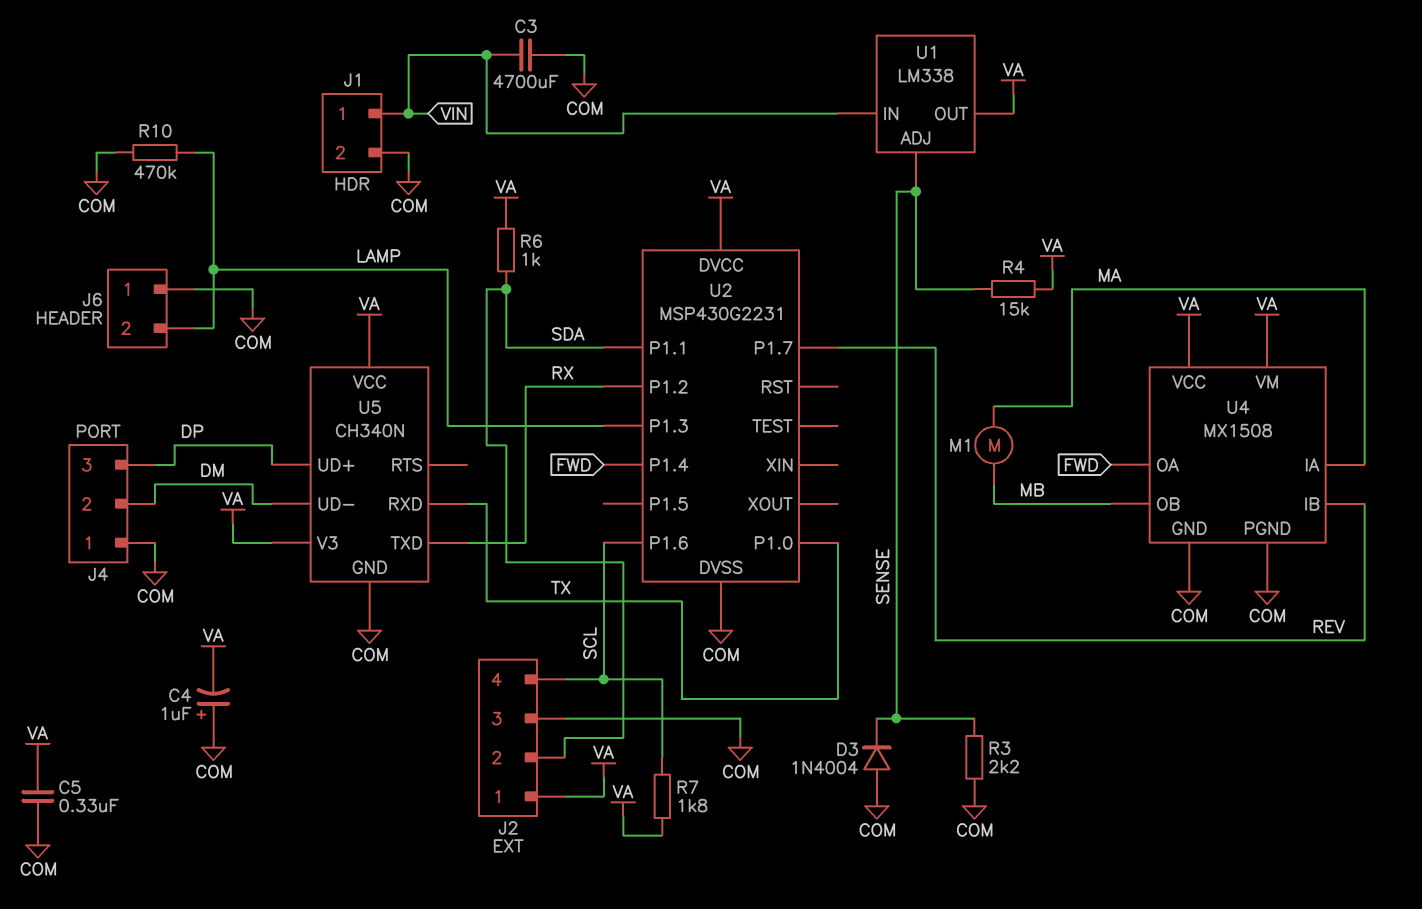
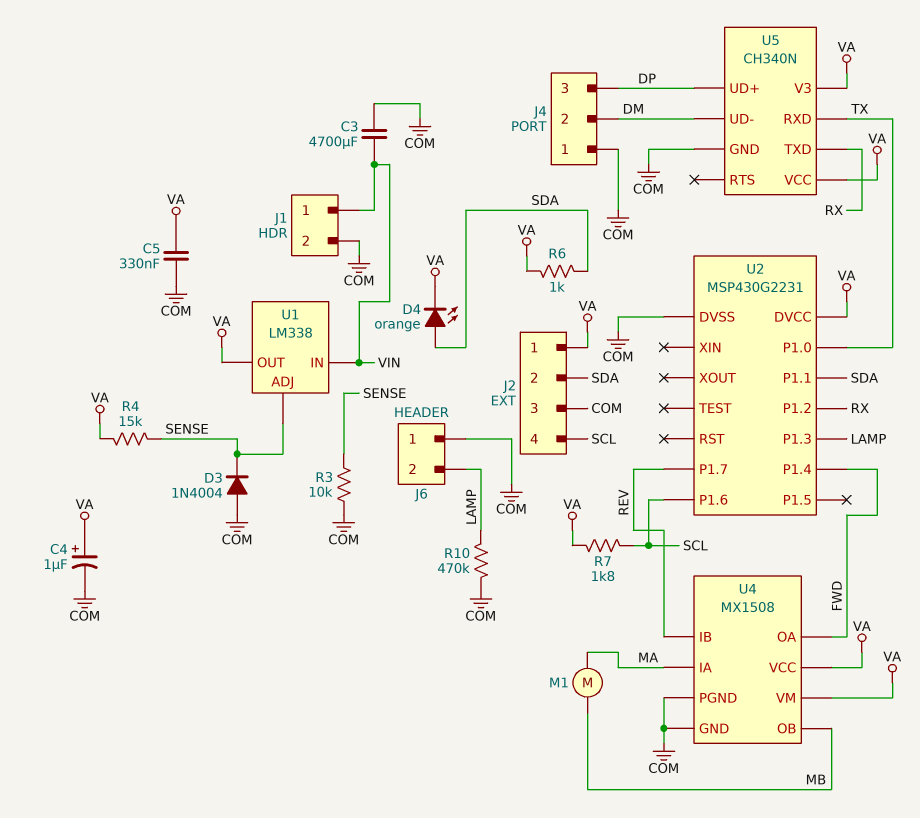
C4: 1uF (plus COM, minus VA) -> 1uF (plus VA, minus COM)
D4: none -> LED orange (A SDA, K VA)
R3: 2.2k (COM, SENSE) -> 10k (COM, SENSE)

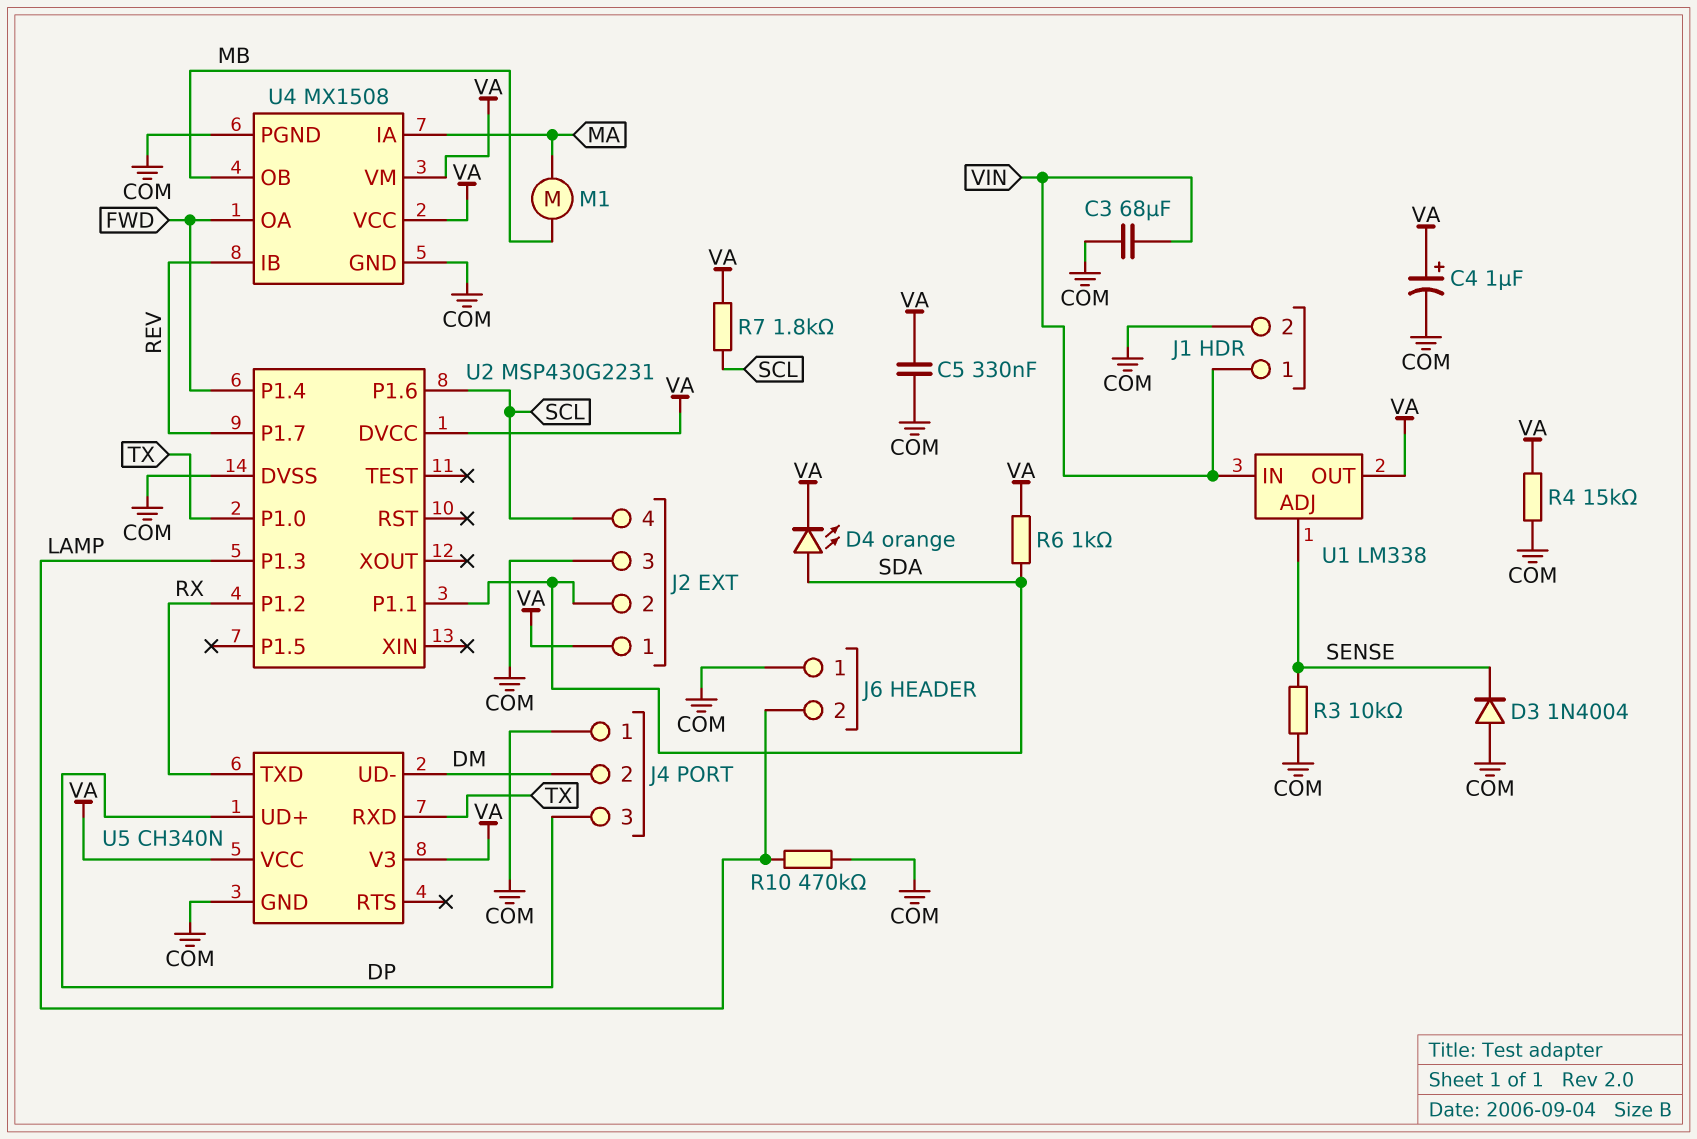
C3: 4700uF (COM, VIN) -> 68uF (COM, VIN)
R4: 15k (SENSE, VA) -> 15k (COM, VA)

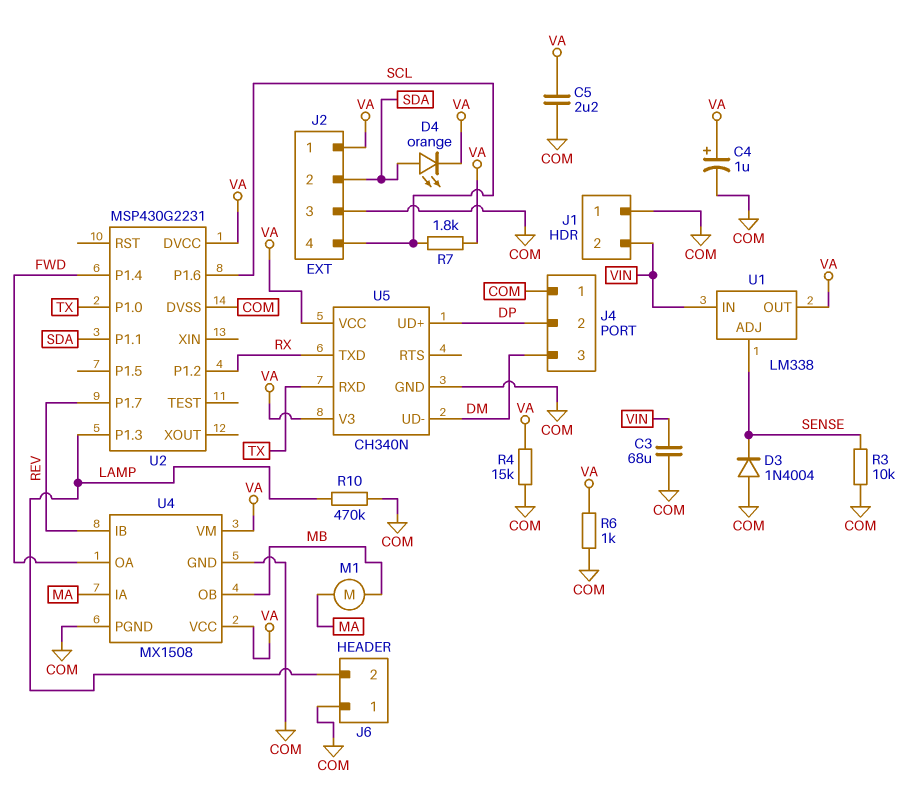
C5: 330nF (COM, VA) -> 2.2uF (COM, VA)
J1 pin 1: VIN -> COM
J1 pin 2: COM -> VIN
J4 pin 2: DM -> DP
J4 pin 3: DP -> DM
R6: 1k (SDA, VA) -> 1k (COM, VA)

